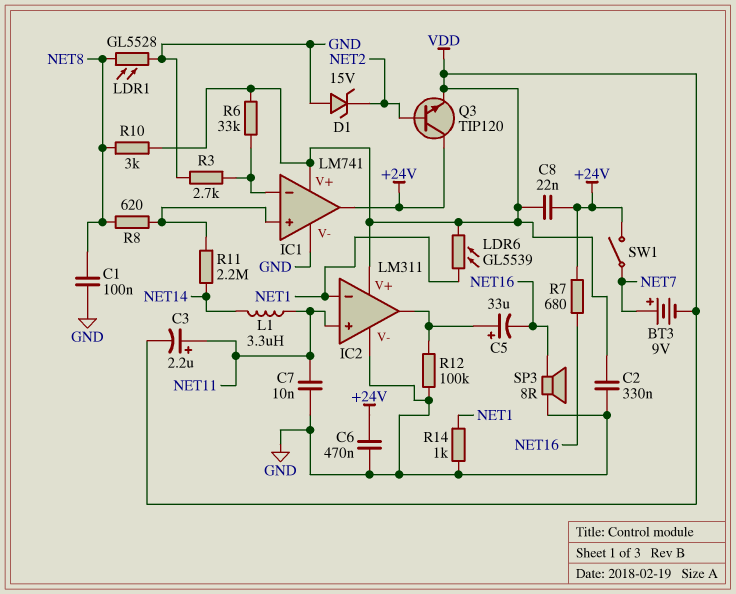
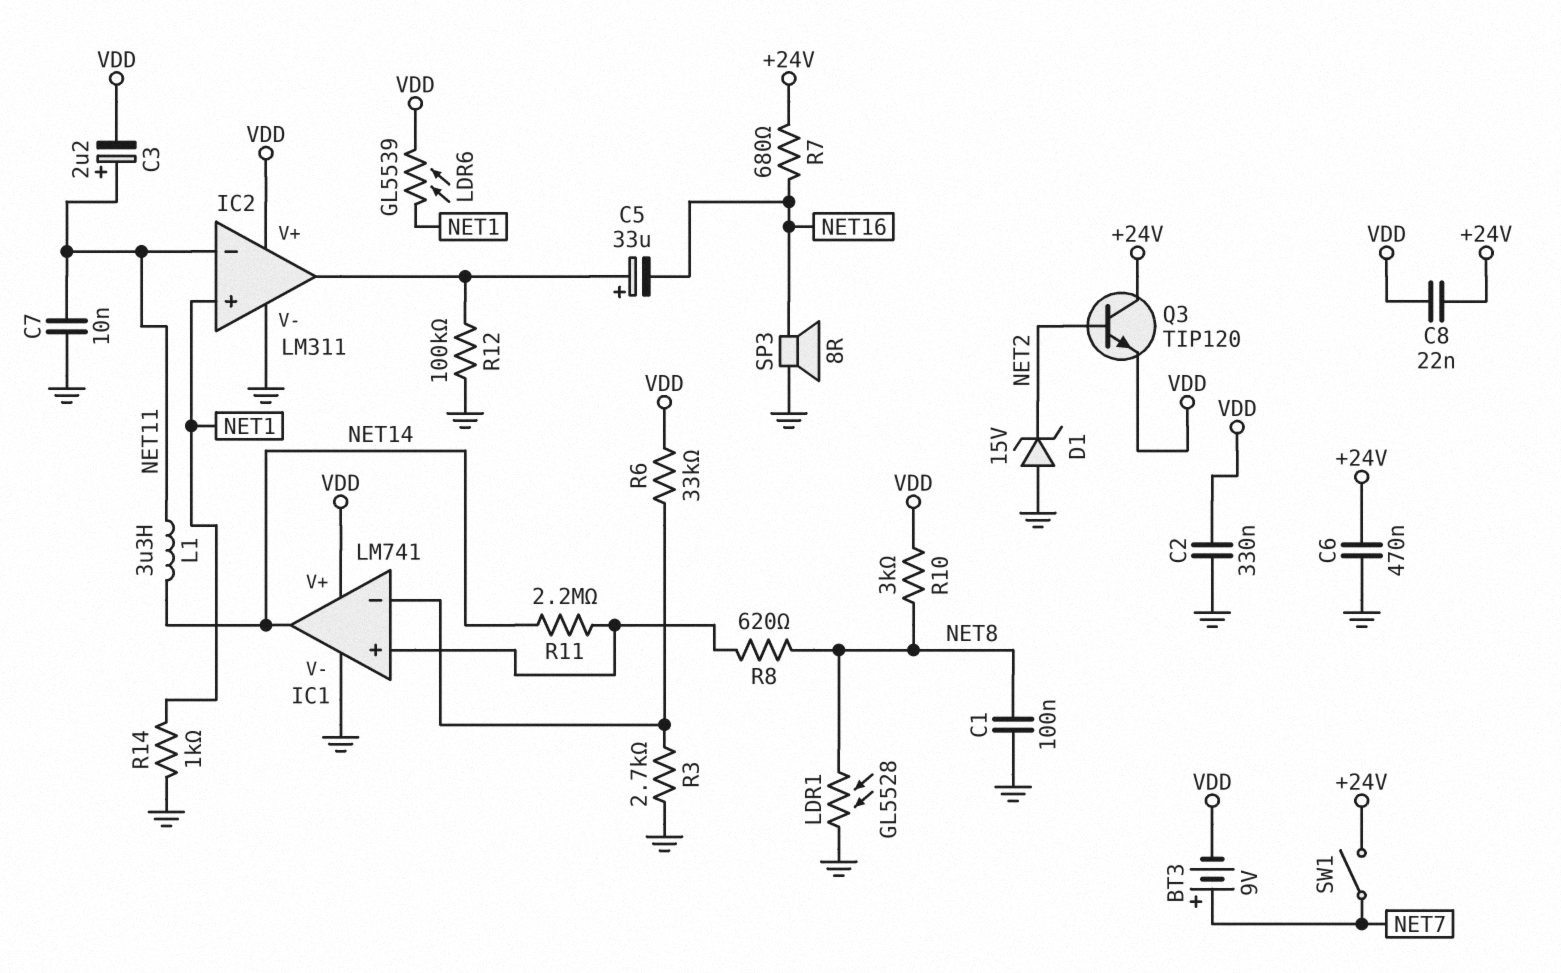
IC1 pin out: +24V -> NET14
IC2 pin in+: NET11 -> NET1
IC2 pin in-: NET1 -> NET11

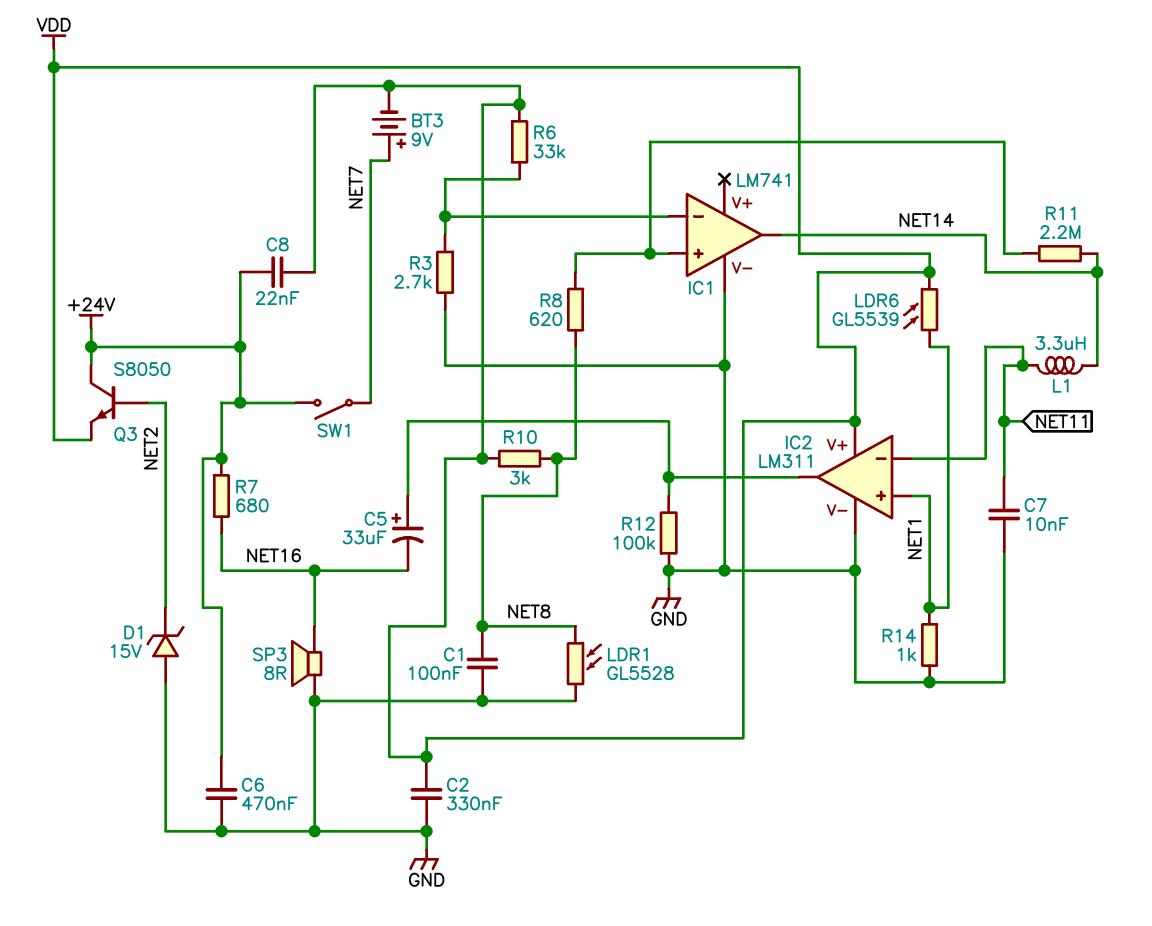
C3: 2.2uF (plus NET11, minus VDD) -> none
IC1 pin V+: VDD -> none
Q3: NPN TIP120 (B NET2, C +24V, E VDD) -> NPN S8050 (B NET2, C +24V, E VDD)

